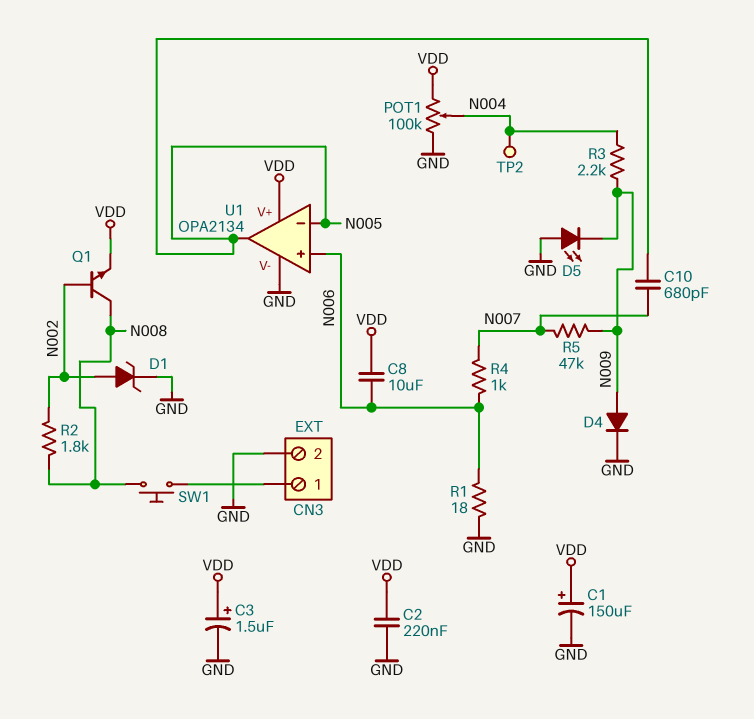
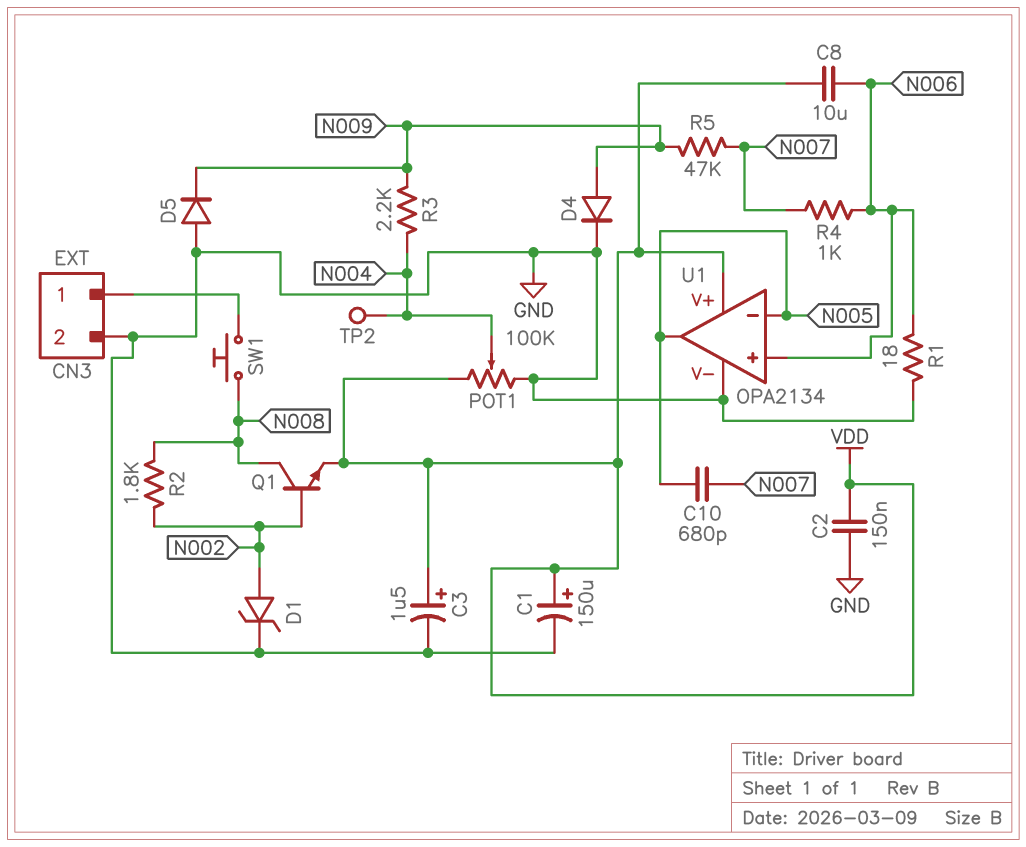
C2: 220nF (GND, VDD) -> 150nF (GND, VDD)
D5: LED (A GND, K N009) -> diode (A GND, K N009)

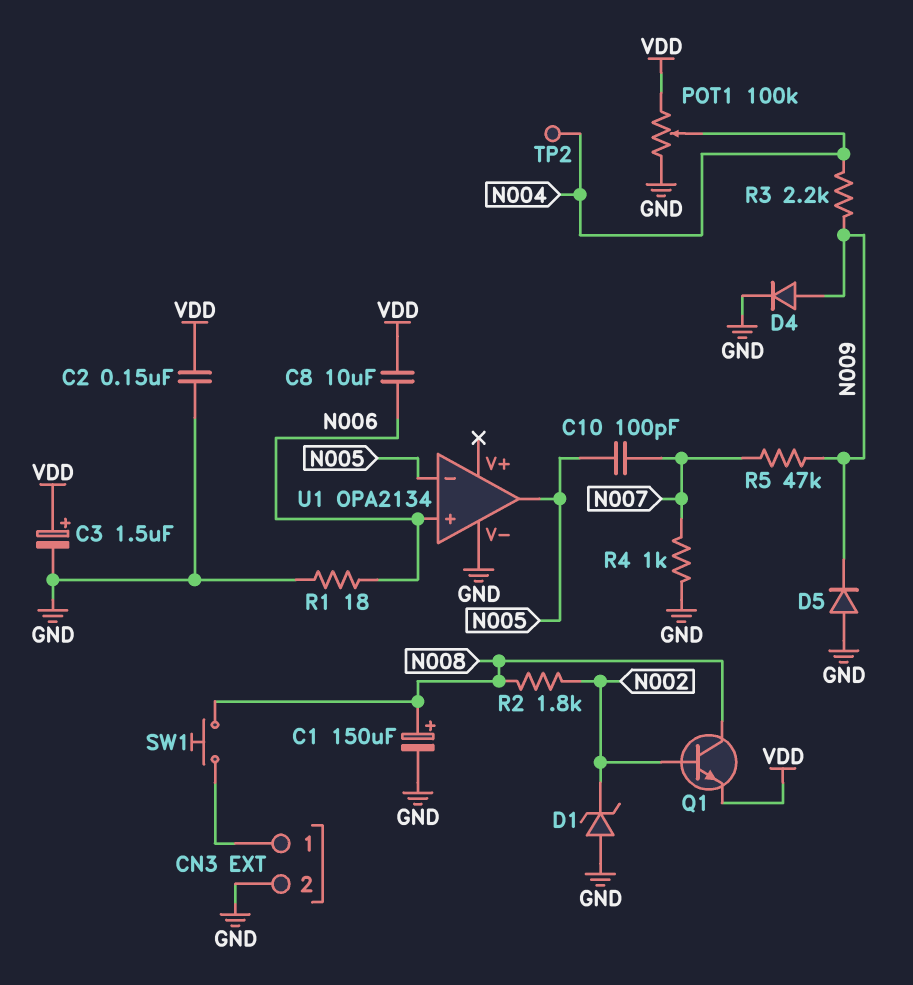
C1: 150uF (plus VDD, minus GND) -> 150uF (plus N008, minus GND)
C10: 680pF (N005, N007) -> 100pF (N005, N007)
D1: zener (A N002, K GND) -> zener (A GND, K N002)
R4: 1k (N006, N007) -> 1k (GND, N007)
U1 pin V+: VDD -> none

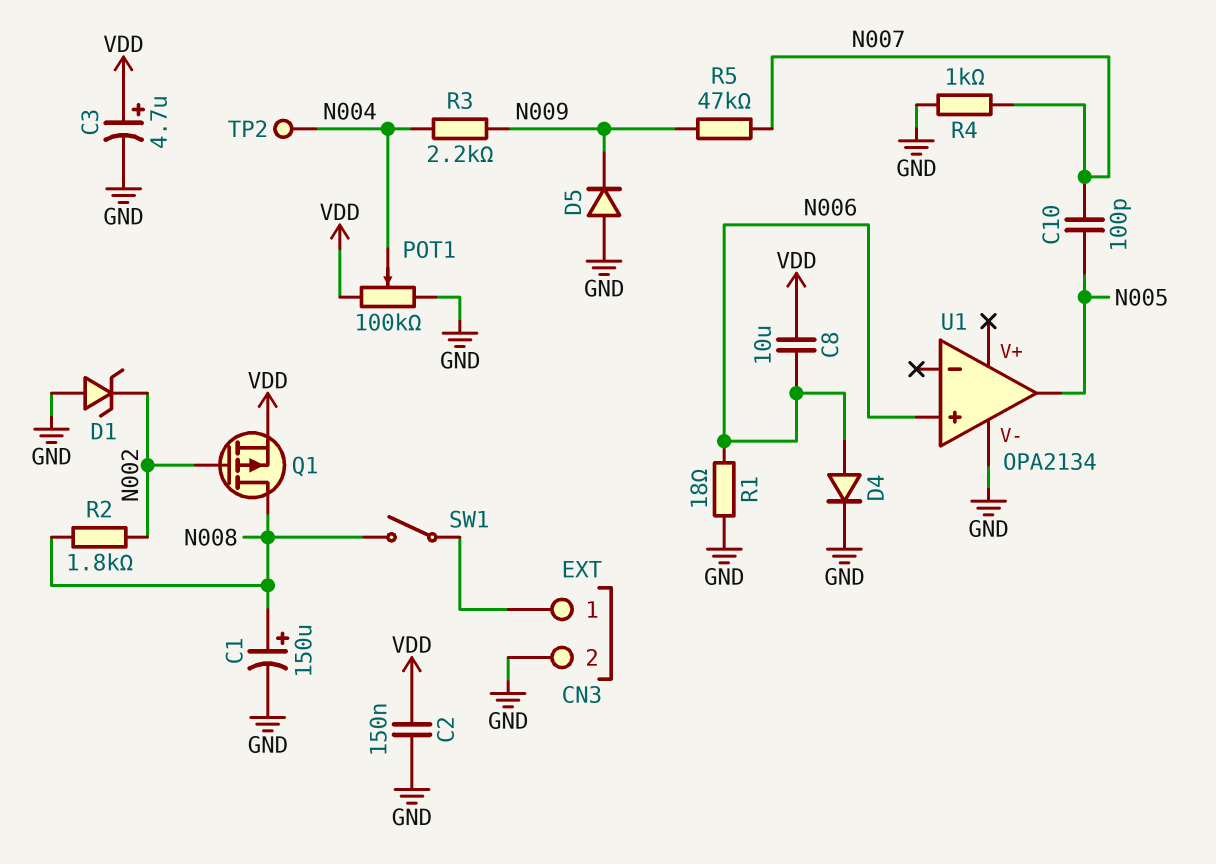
C3: 1.5uF (plus VDD, minus GND) -> 4.7uF (plus VDD, minus GND)
D4: diode (A N009, K GND) -> diode (A N006, K GND)
Q1: NPN (B N002, C N008, E VDD) -> PMOS (G N002, D N008, S VDD)
SW1: button (CN3/1, N008) -> switch (CN3/1, N008)
U1 pin in-: N005 -> none

